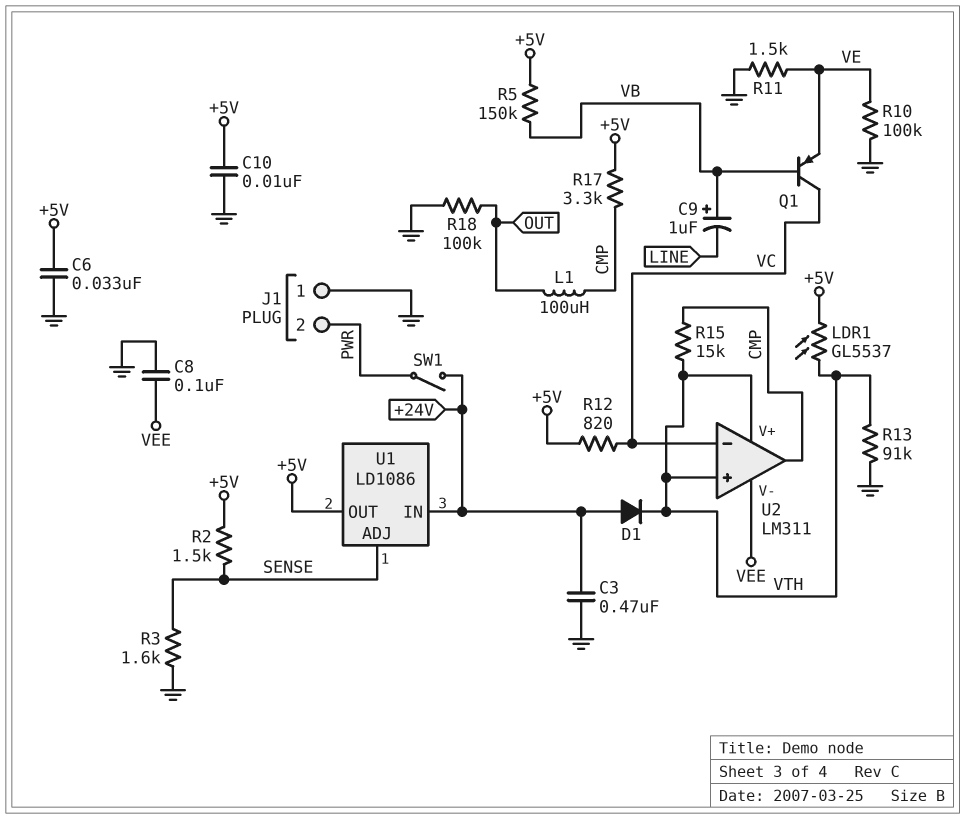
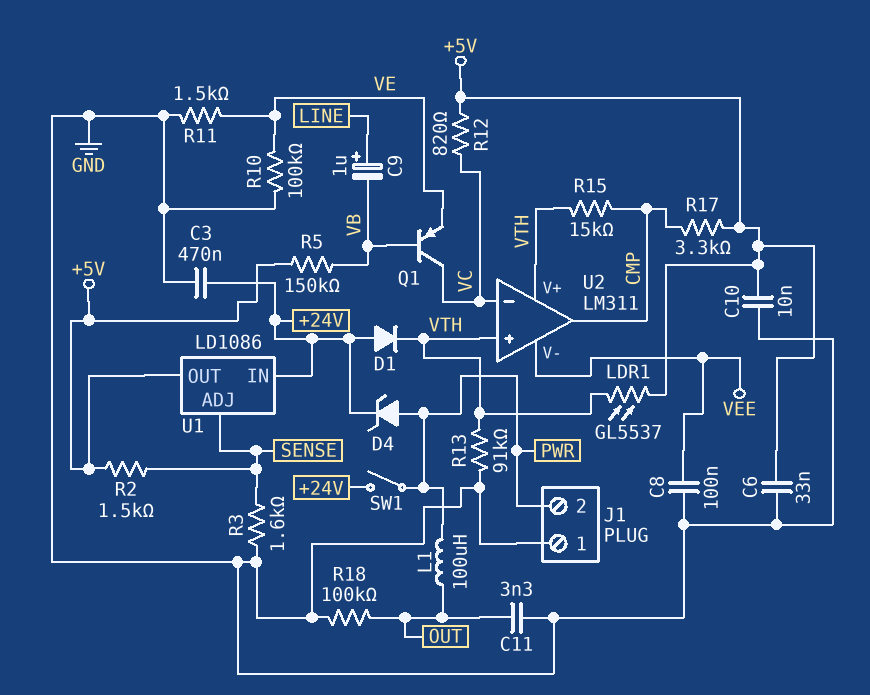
C9: 1uF (plus VB, minus LINE) -> 1uF (plus LINE, minus VB)
C11: none -> 3.3nF (GND, OUT)
D4: none -> zener (A PWR, K +24V)
L1: 100uH (CMP, OUT) -> 100uH (OUT, PWR)

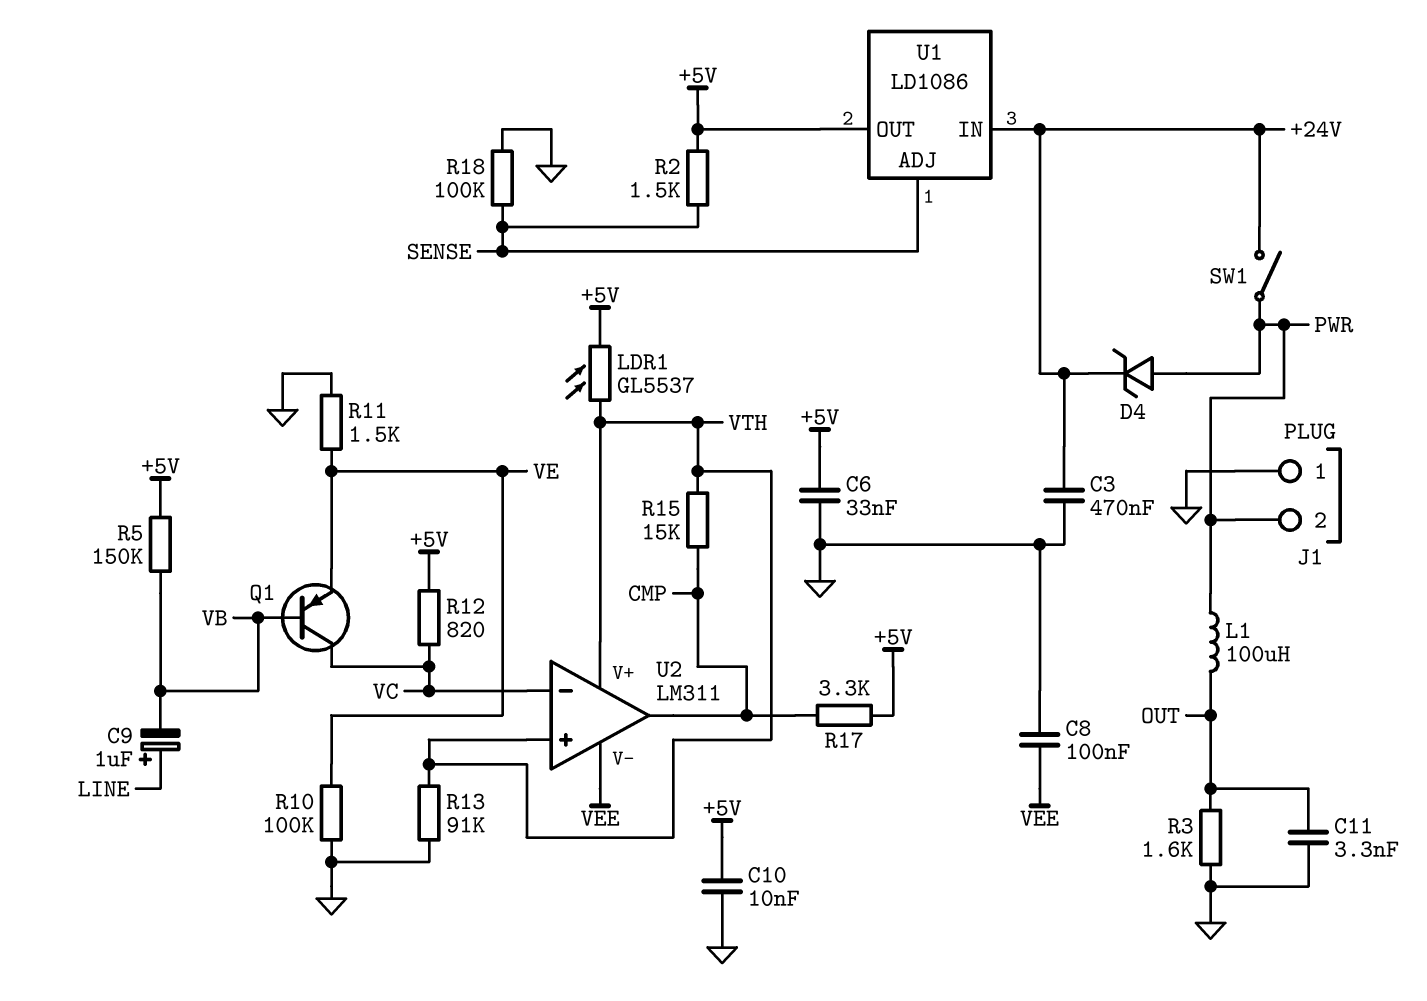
D1: diode (A +24V, K VTH) -> none
R3: 1.6k (GND, SENSE) -> 1.6k (GND, OUT)
R18: 100k (GND, OUT) -> 100k (GND, SENSE)

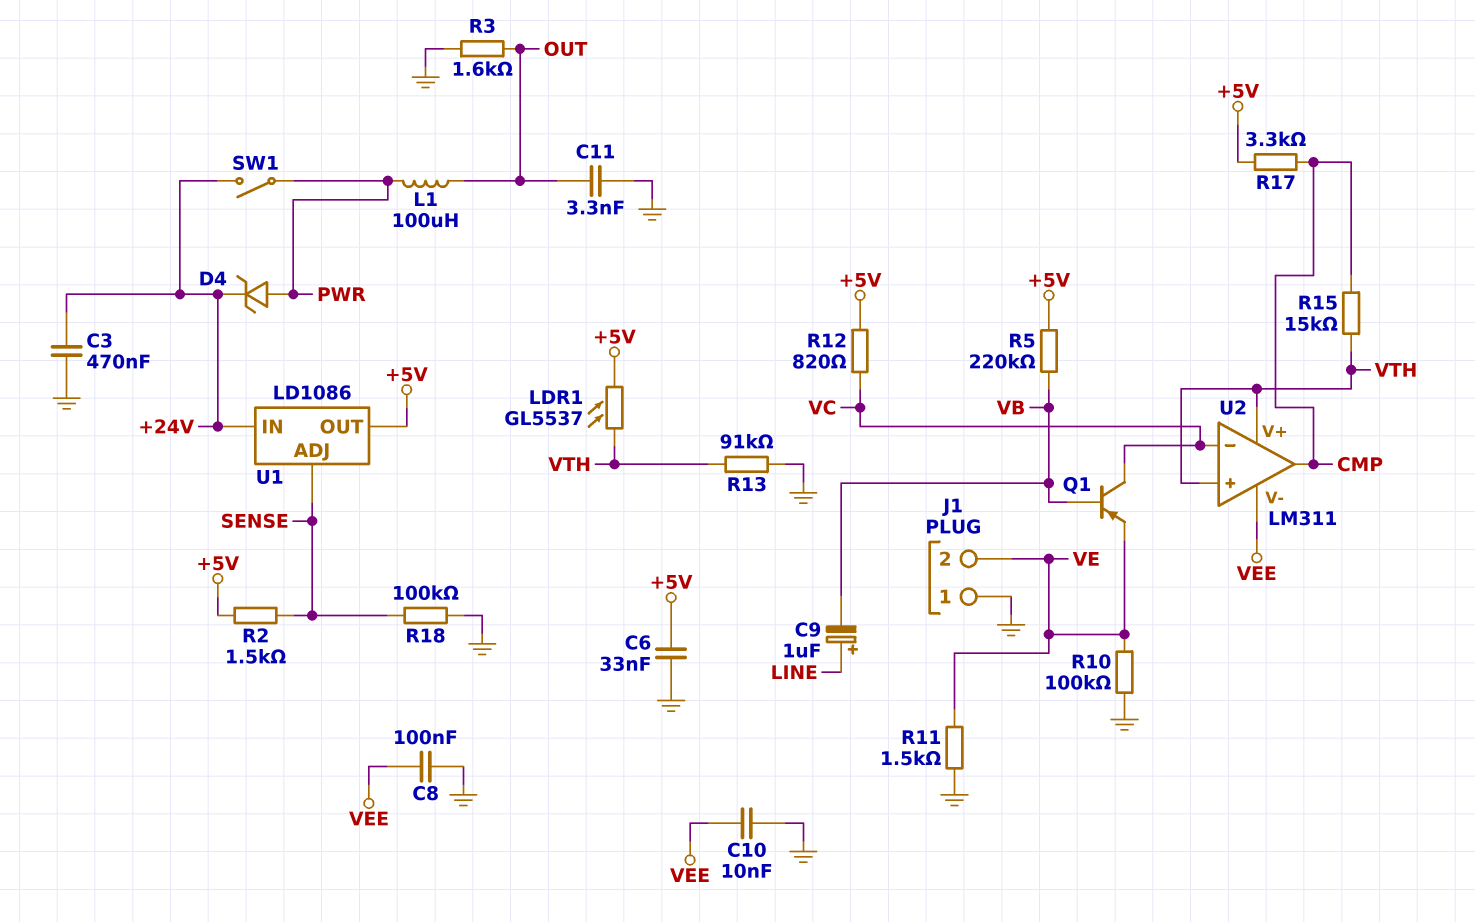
C10: 10nF (+5V, GND) -> 10nF (GND, VEE)
J1 pin 2: PWR -> VE
R5: 150k (+5V, VB) -> 220k (+5V, VB)

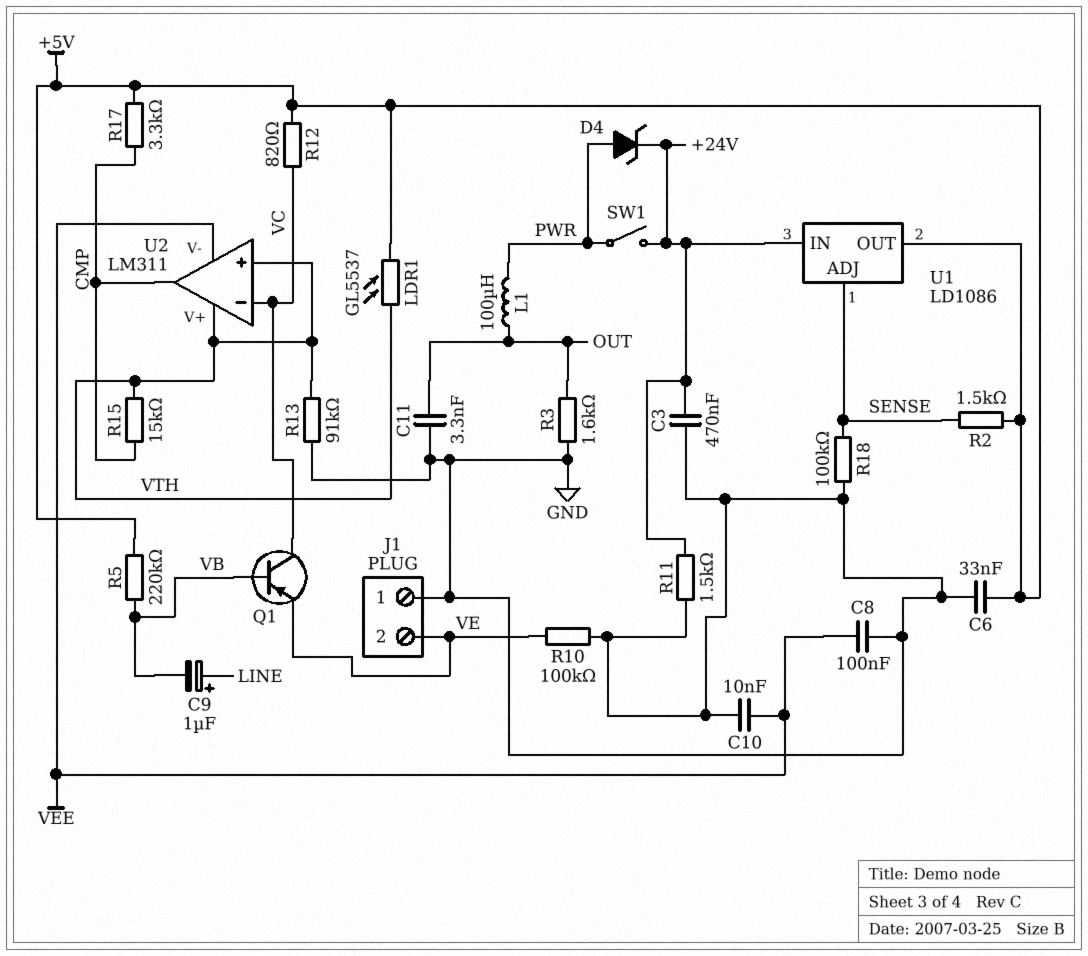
R11: 1.5k (GND, VE) -> 1.5k (+24V, GND)

